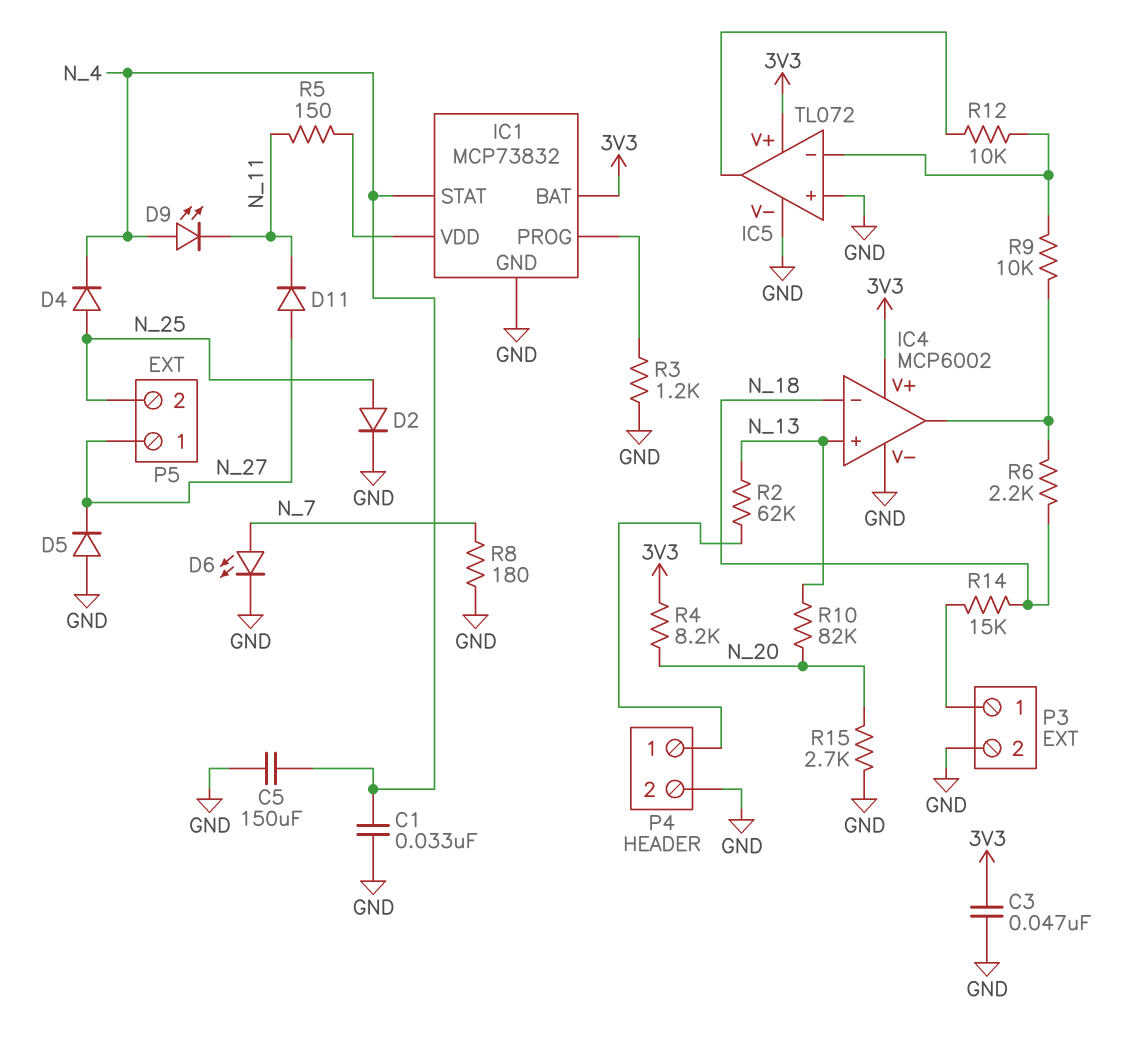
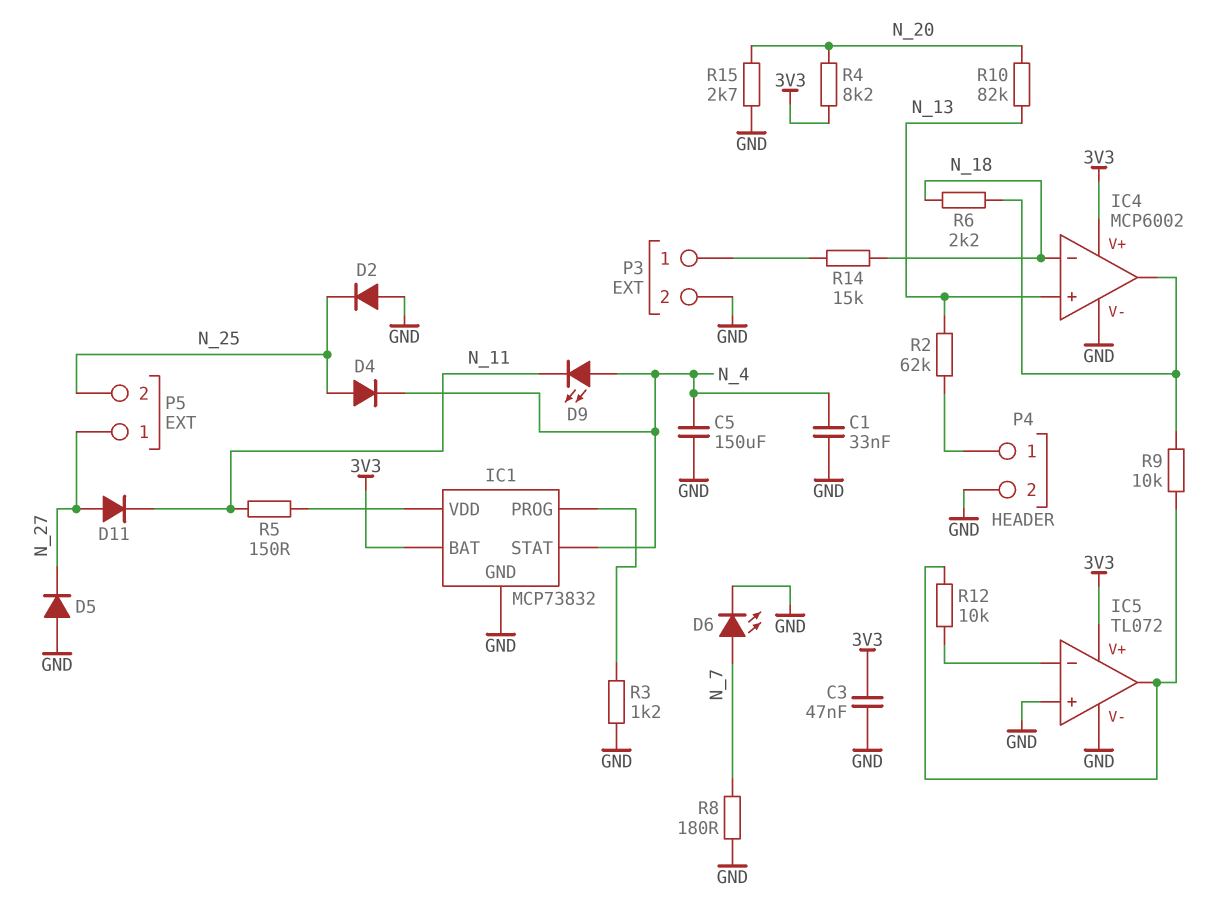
D2: diode (A N_25, K GND) -> diode (A GND, K N_25)
R9: 10k (IC4/out, IC5/in-) -> 10k (IC4/out, IC5/out)

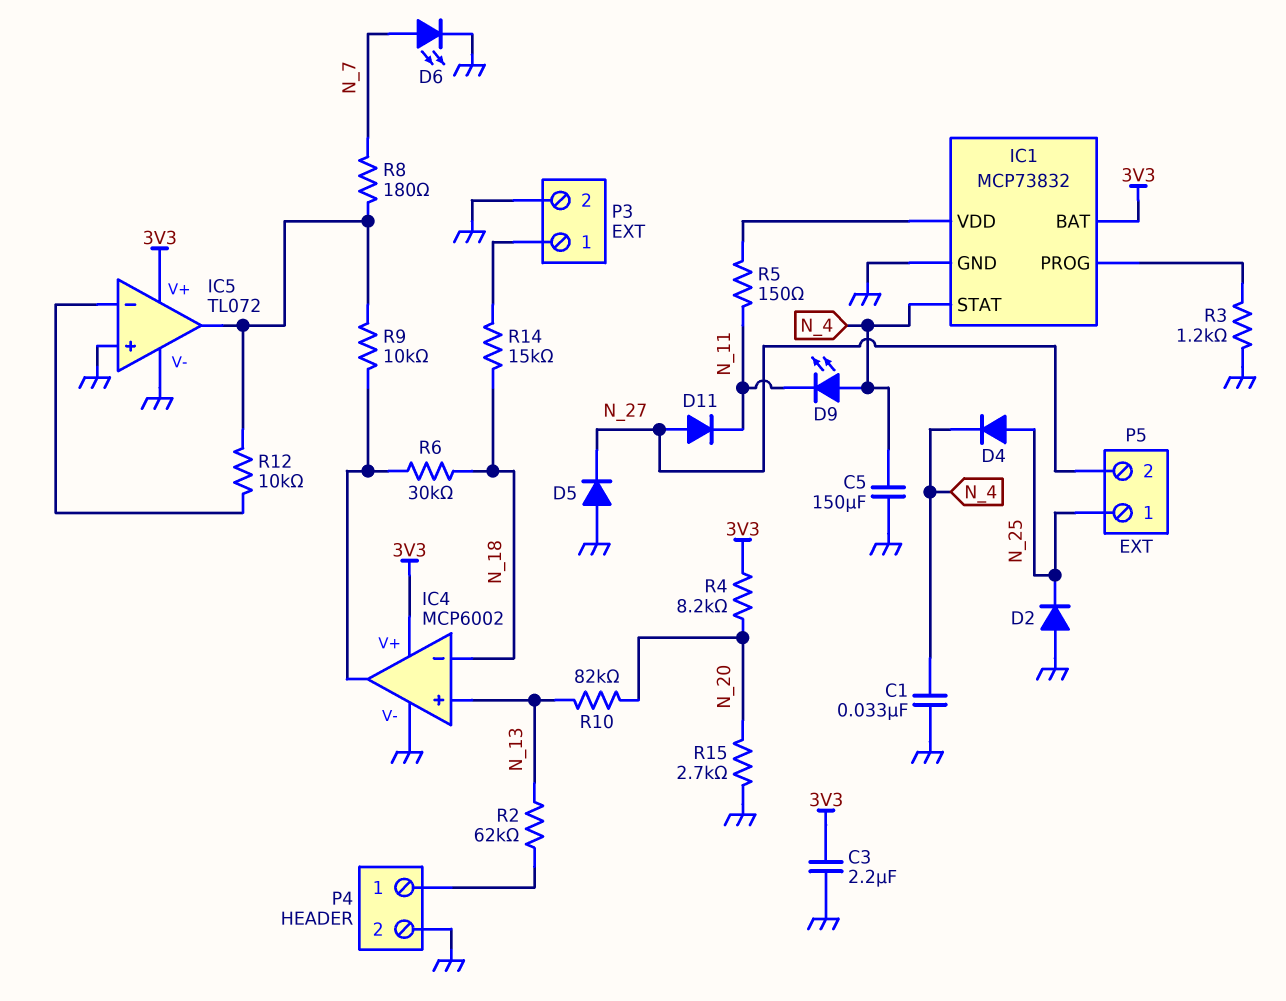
C3: 47nF (3V3, GND) -> 2.2uF (3V3, GND)
P5 pin 1: N_27 -> N_25
P5 pin 2: N_25 -> N_27
R6: 2.2k (IC4/out, N_18) -> 30k (IC4/out, N_18)
R8: 180 (GND, N_7) -> 180 (IC5/out, N_7)

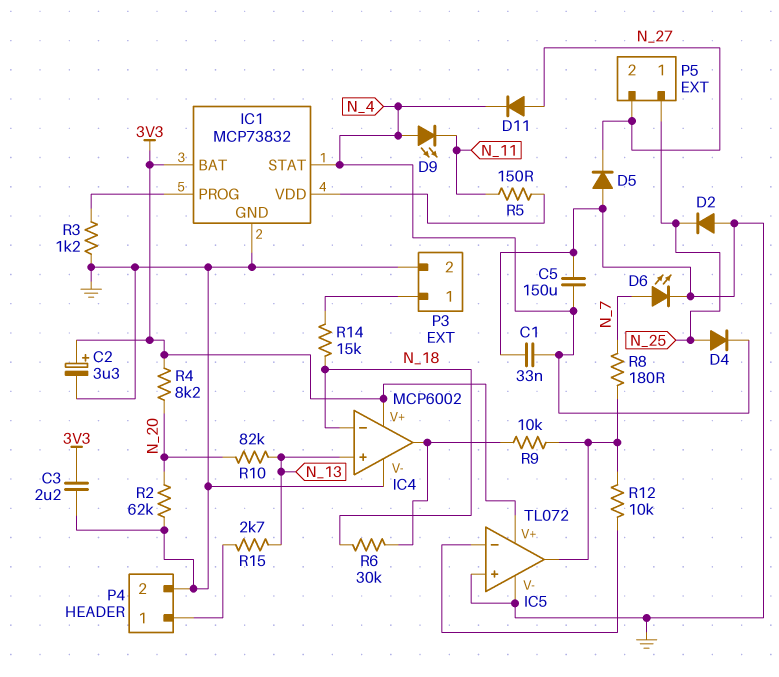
C2: none -> 3.3uF (plus 3V3, minus GND)
D11: diode (A N_27, K N_11) -> diode (A N_27, K N_4)
R2: 62k (N_13, P4/1) -> 62k (GND, N_20)
R15: 2.7k (GND, N_20) -> 2.7k (N_13, P4/1)

